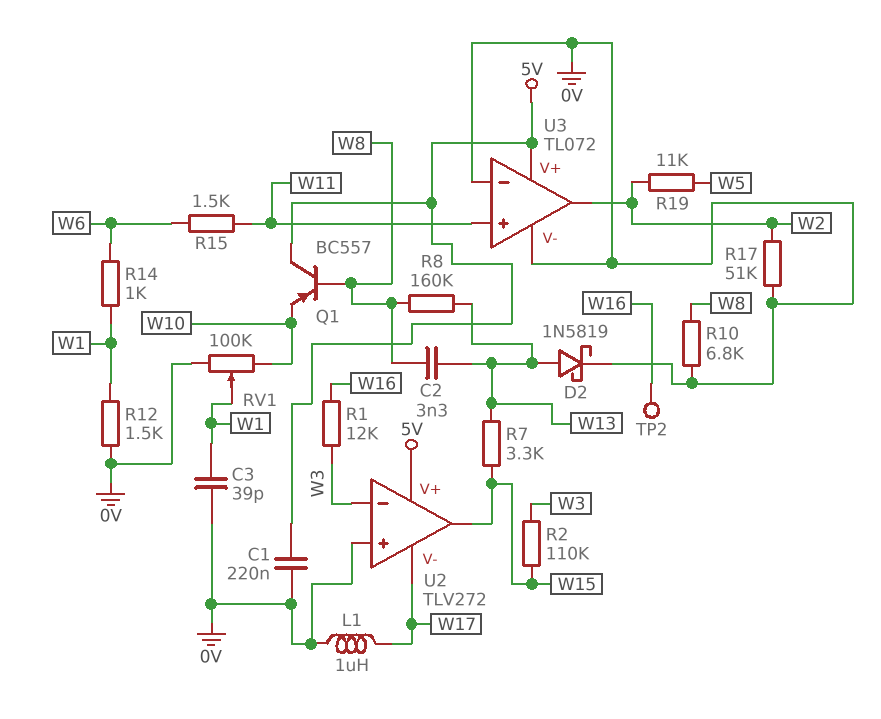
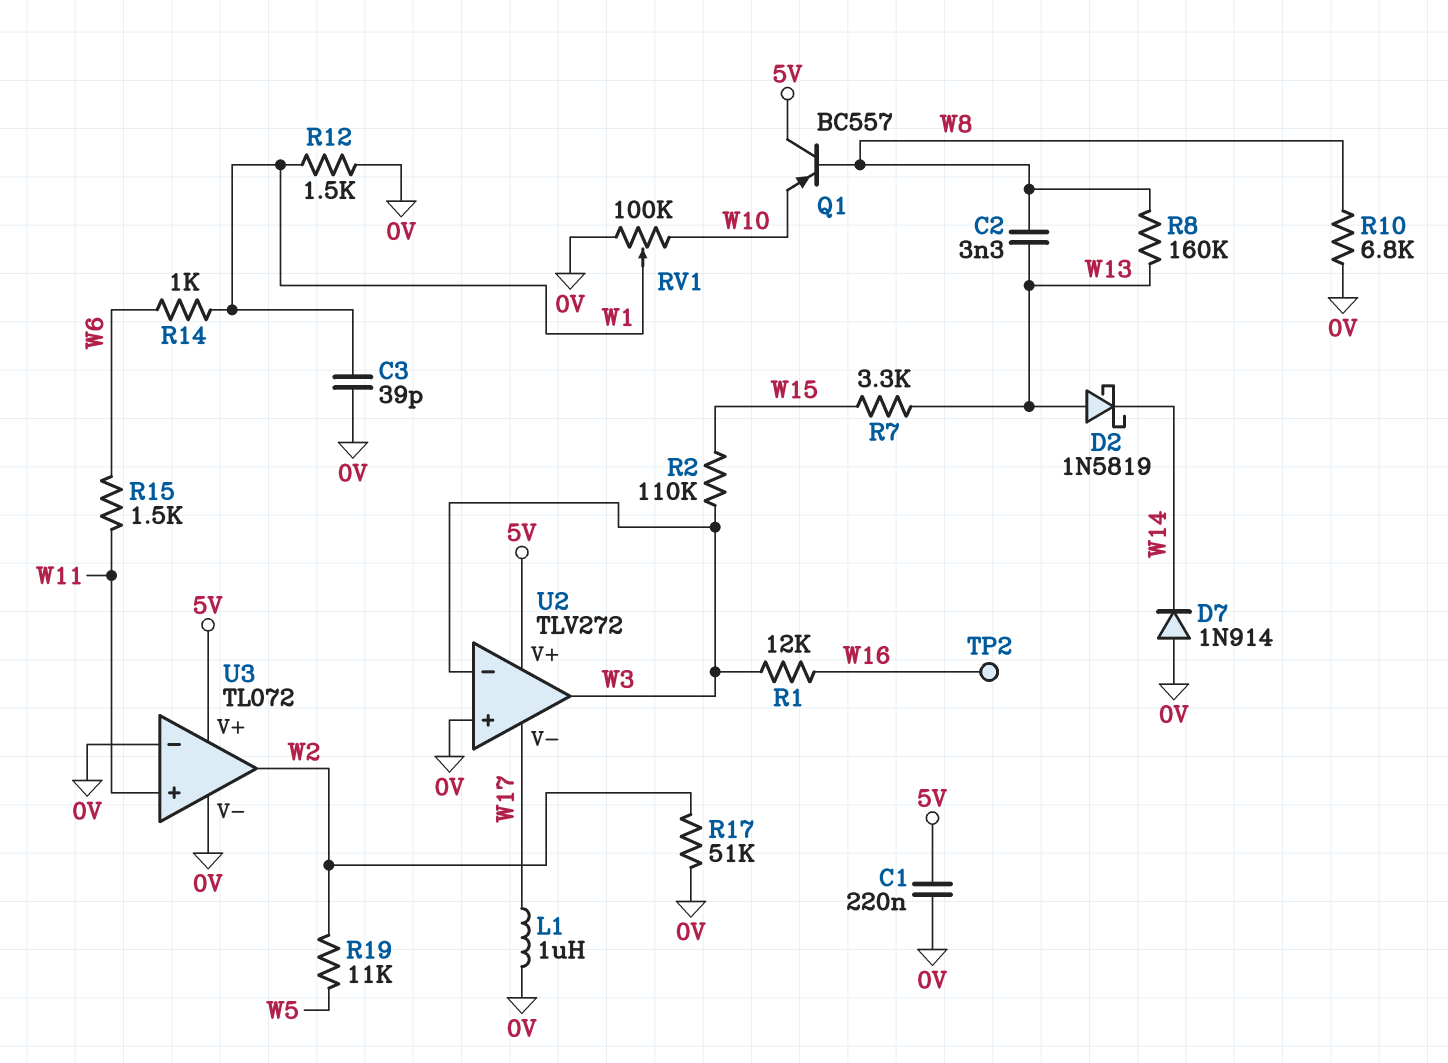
D2: schottky 1N5819 (A W13, K 0V) -> schottky 1N5819 (A W13, K W14)
D7: none -> diode 1N914 (A 0V, K W14)
U2 pin out: W15 -> W3

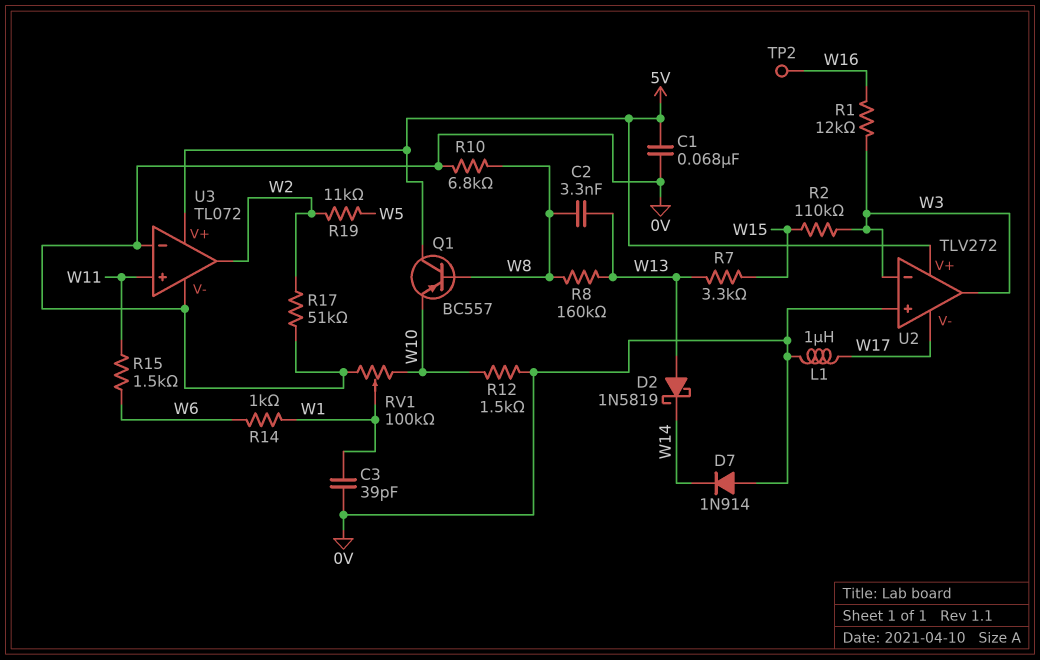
C1: 220nF (0V, 5V) -> 68nF (0V, 5V)
R12: 1.5k (0V, W1) -> 1.5k (0V, W10)

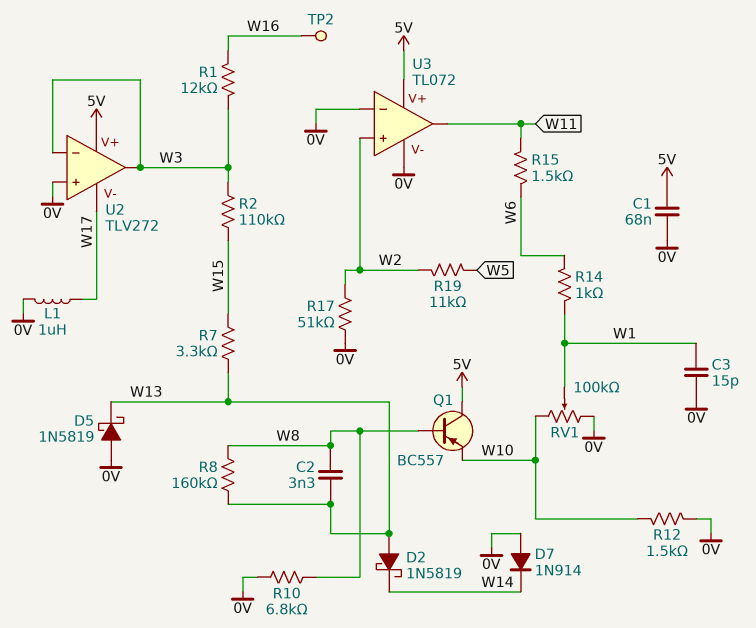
C3: 39pF (0V, W1) -> 15pF (0V, W1)
D5: none -> schottky 1N5819 (A 0V, K W13)
U3 pin in+: W11 -> W2
U3 pin out: W2 -> W11

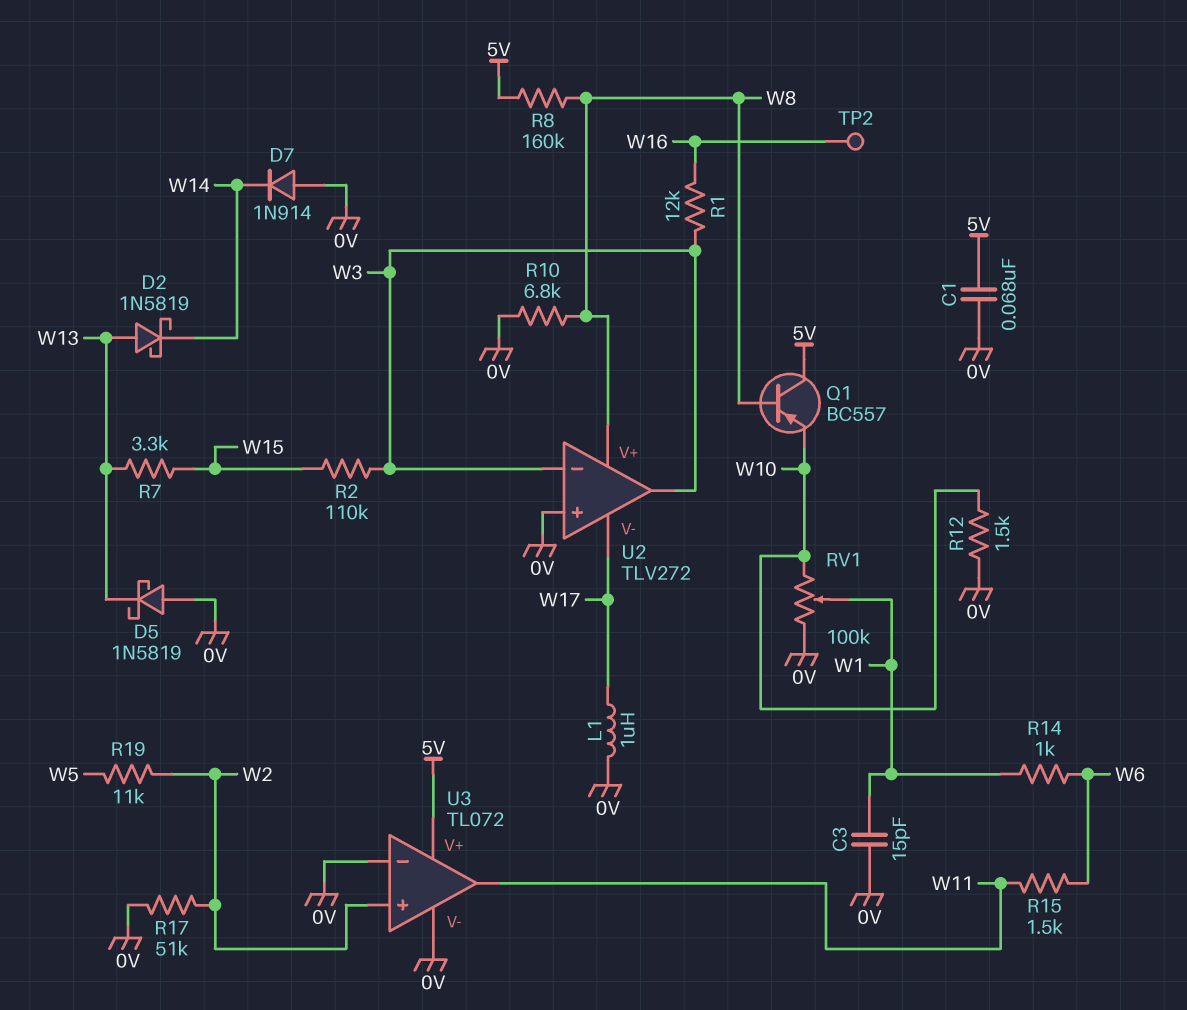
C2: 3.3nF (W8, W13) -> none
R8: 160k (W8, W13) -> 160k (5V, W8)
U2 pin V+: 5V -> W8

